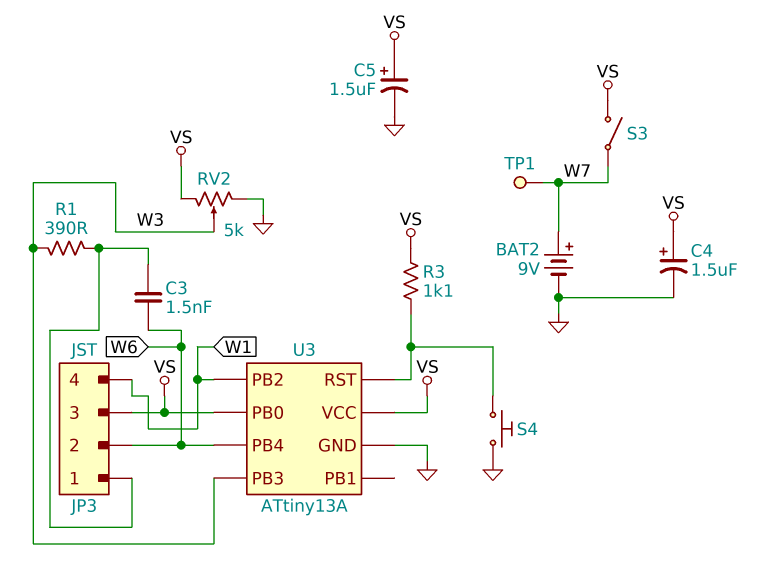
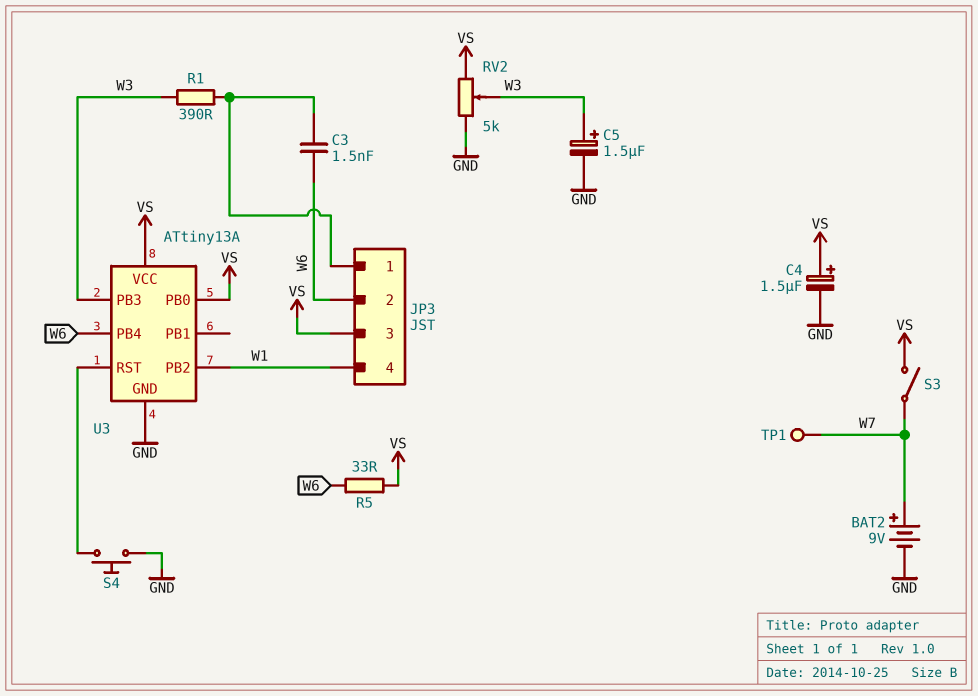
C5: 1.5uF (plus VS, minus GND) -> 1.5uF (plus W3, minus GND)
R3: 1.1k (U3/RST, VS) -> none
R5: none -> 33 (VS, W6)

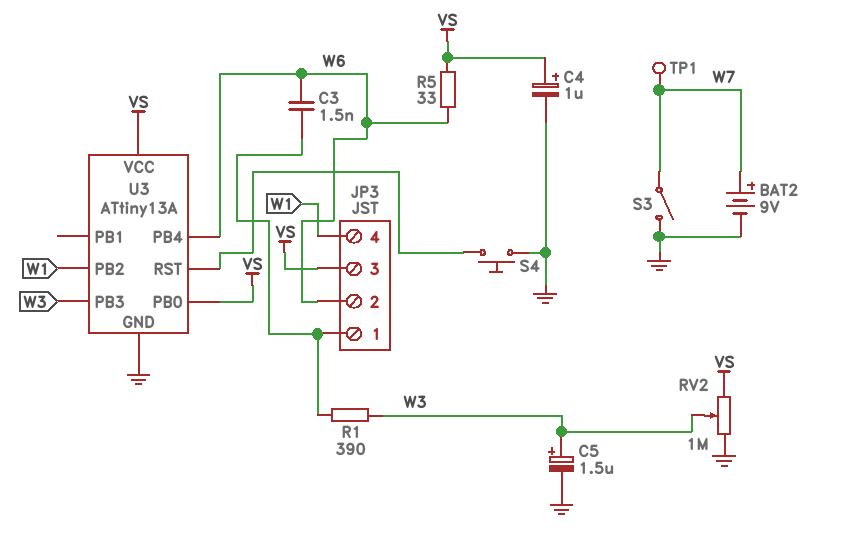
C4: 1.5uF (plus VS, minus GND) -> 1uF (plus VS, minus GND)
RV2: 5k (GND, VS, wiper W3) -> 1M (GND, VS, wiper W3)
S3: switch (VS, W7) -> switch (GND, W7)

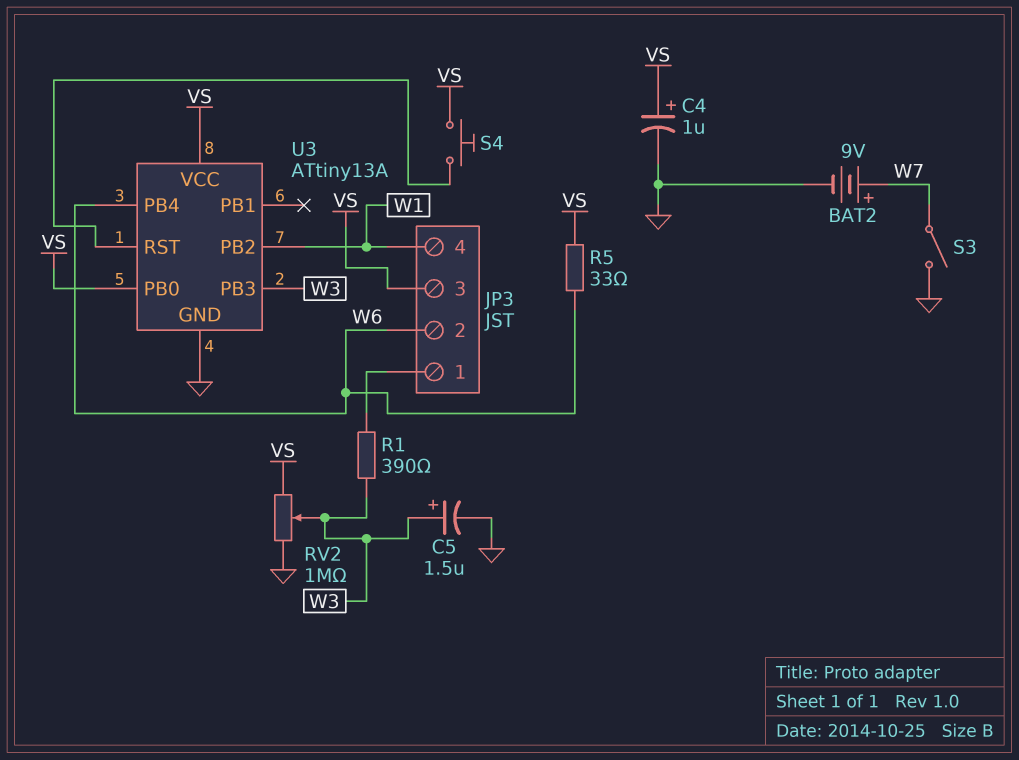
C3: 1.5nF (JP3/1, W6) -> none
S4: button (GND, U3/RST) -> button (U3/RST, VS)
TP1: test point (W7) -> none

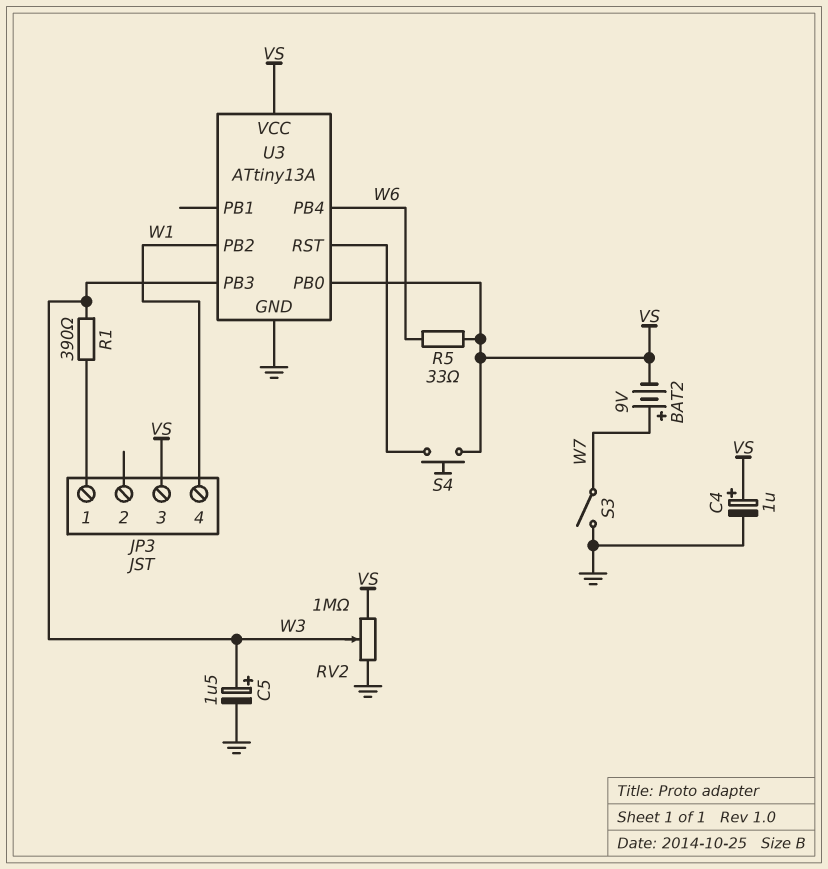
BAT2: 9V (plus W7, minus GND) -> 9V (plus W7, minus VS)
JP3 pin 2: W6 -> none

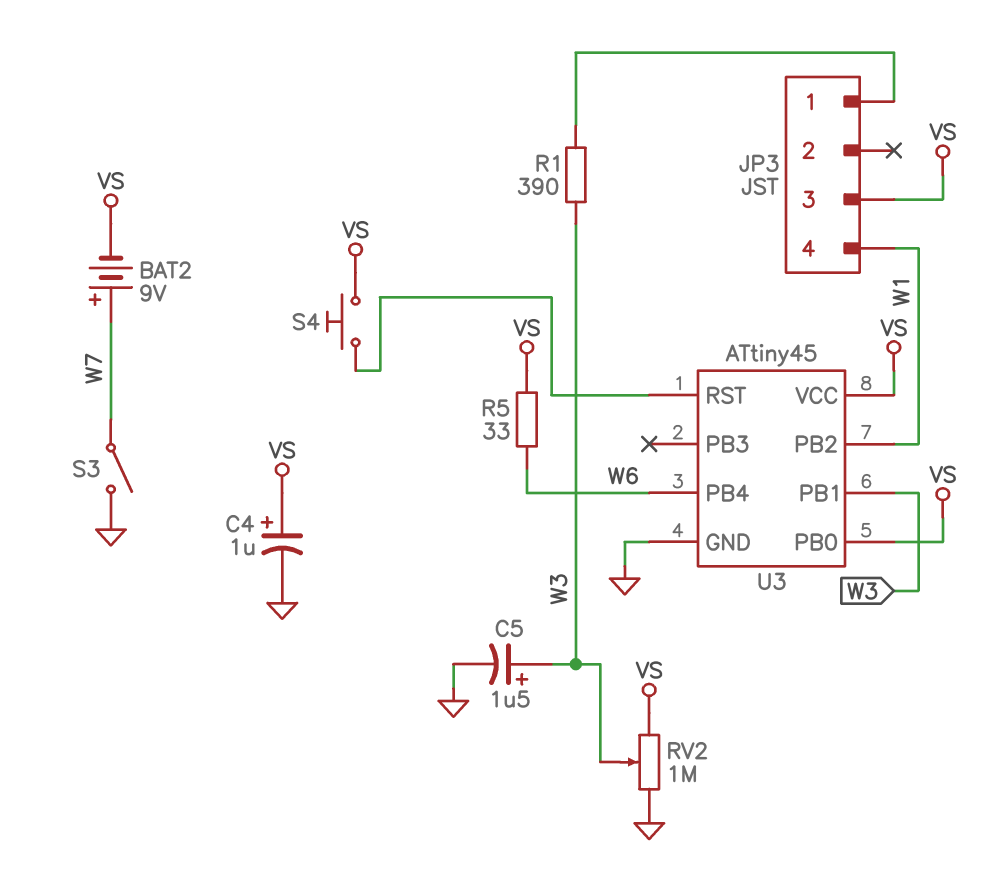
U3: ATtiny13A -> ATtiny45
U3 pin PB1: none -> W3
U3 pin PB3: W3 -> none

